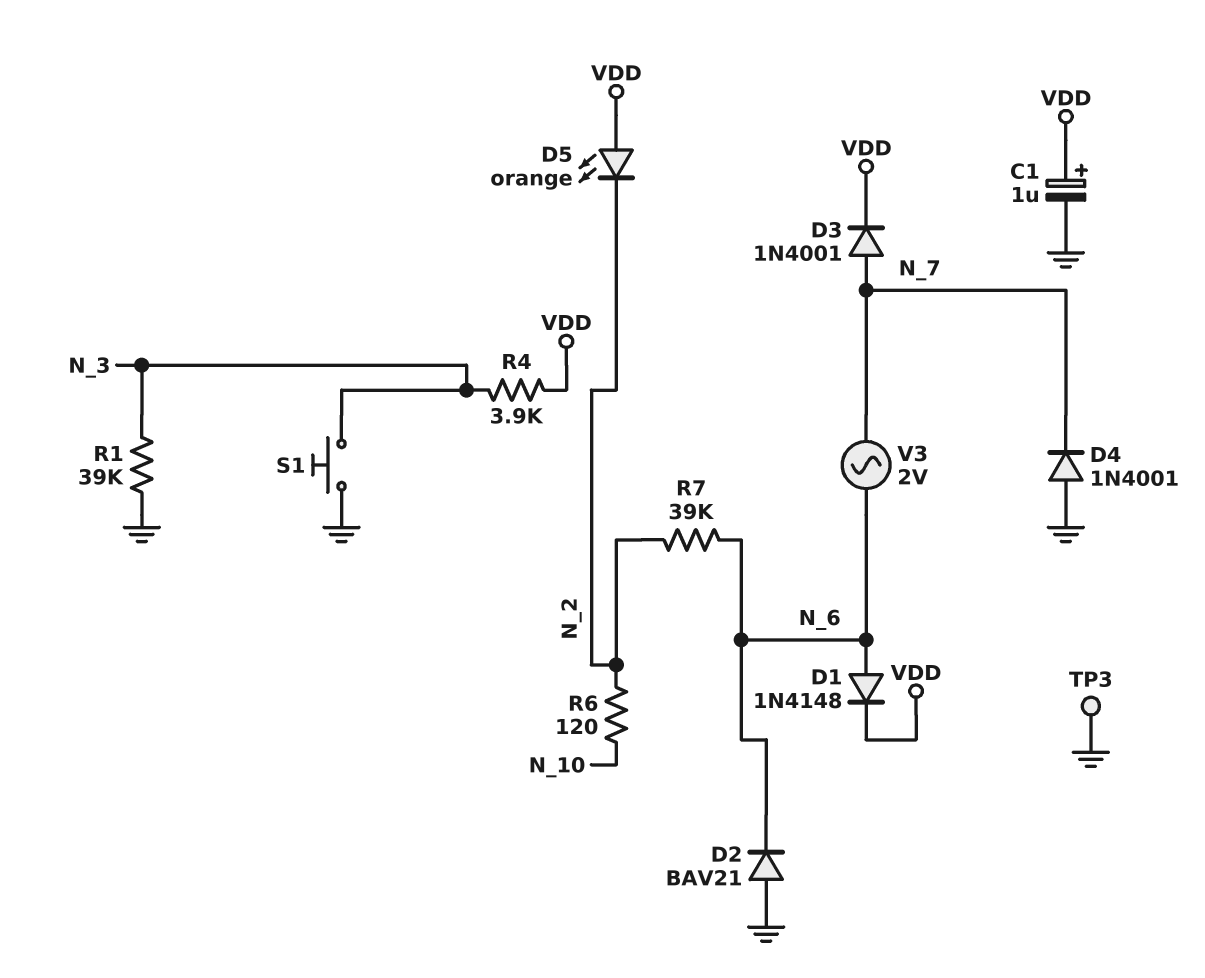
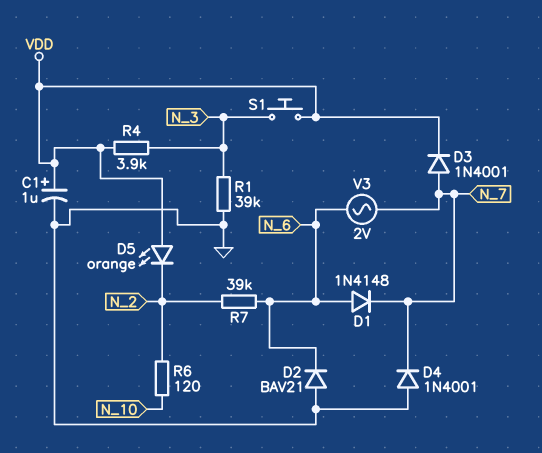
D1: diode 1N4148 (A N_6, K VDD) -> diode 1N4148 (A N_6, K N_7)
S1: button (GND, N_3) -> button (N_3, VDD)
TP3: test point (GND) -> none

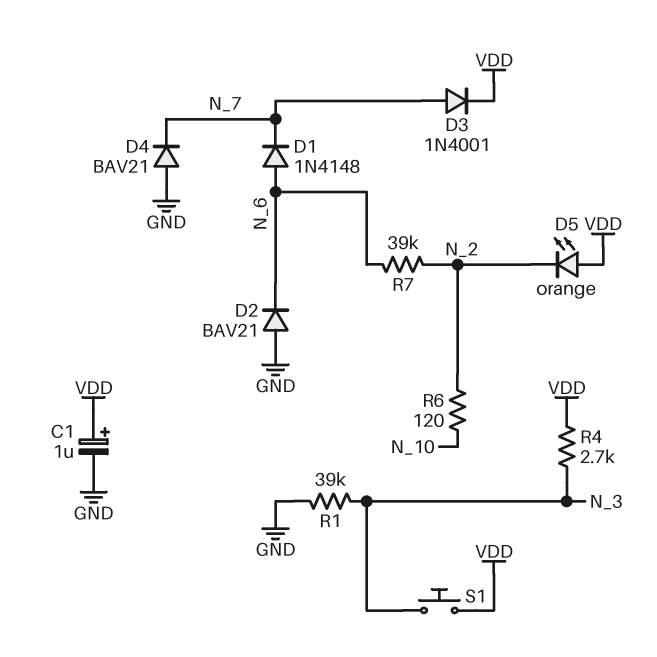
D4: diode 1N4001 (A GND, K N_7) -> diode BAV21 (A GND, K N_7)
R4: 3.9k (N_3, VDD) -> 2.7k (N_3, VDD)
V3: AC 2V (N_6, N_7) -> none

